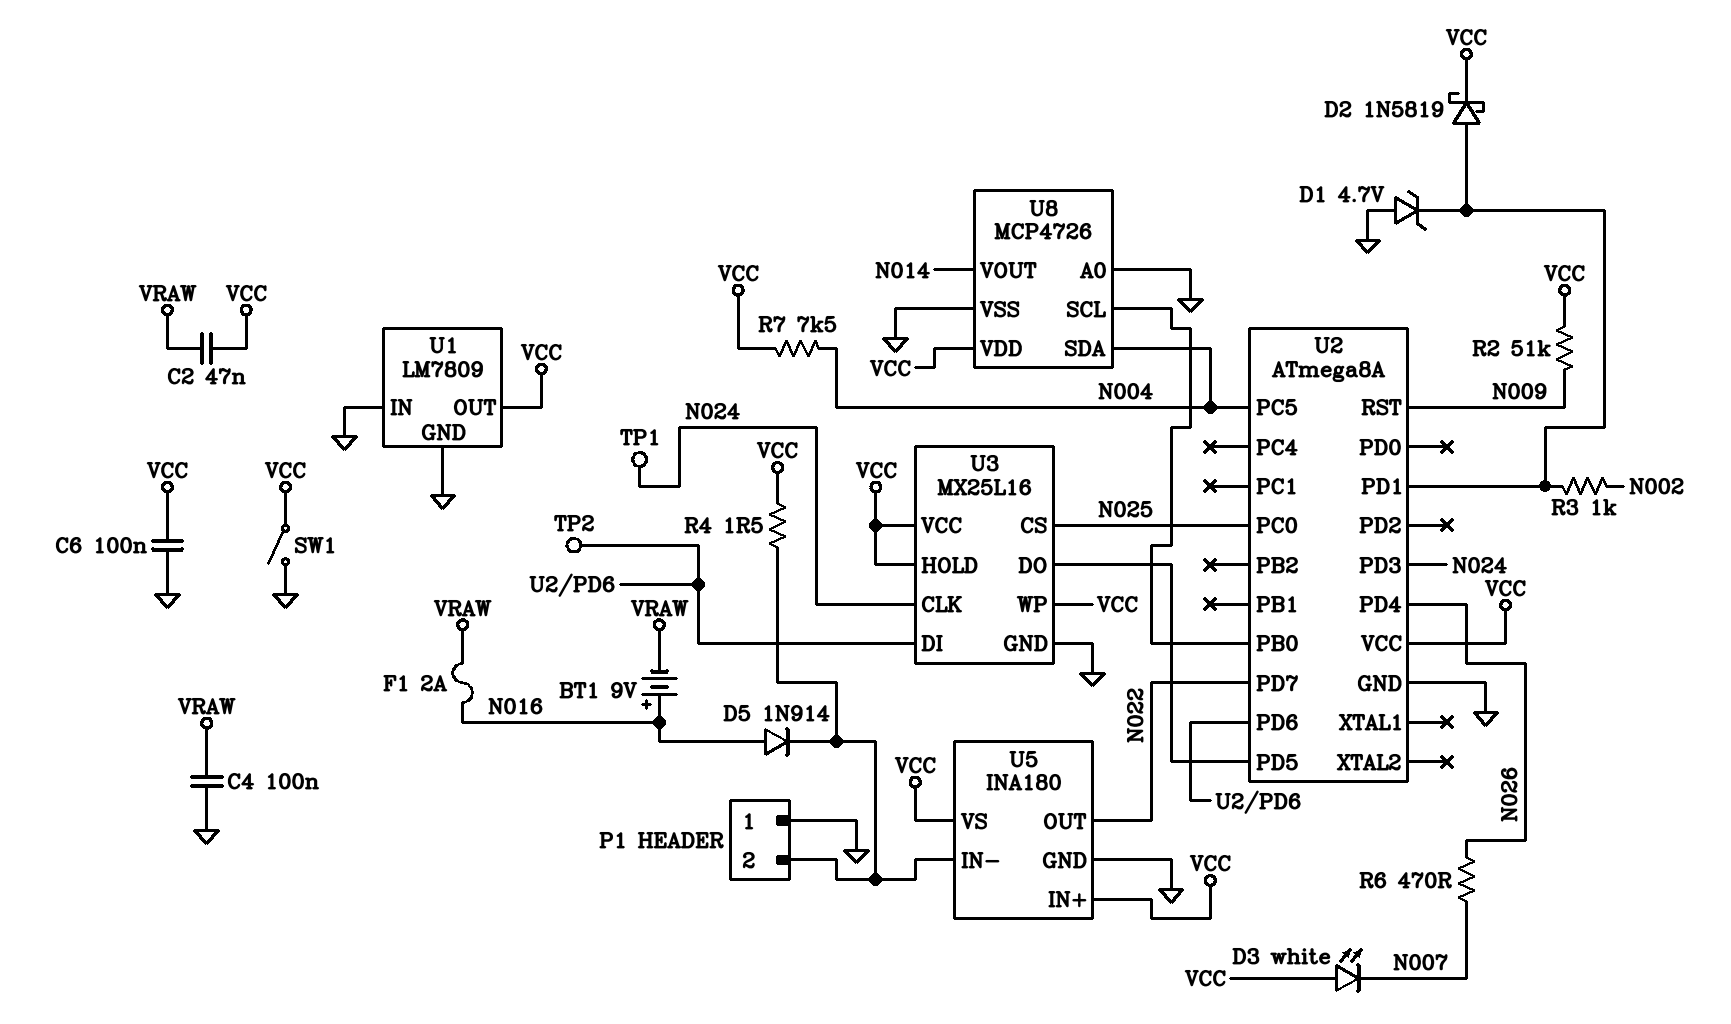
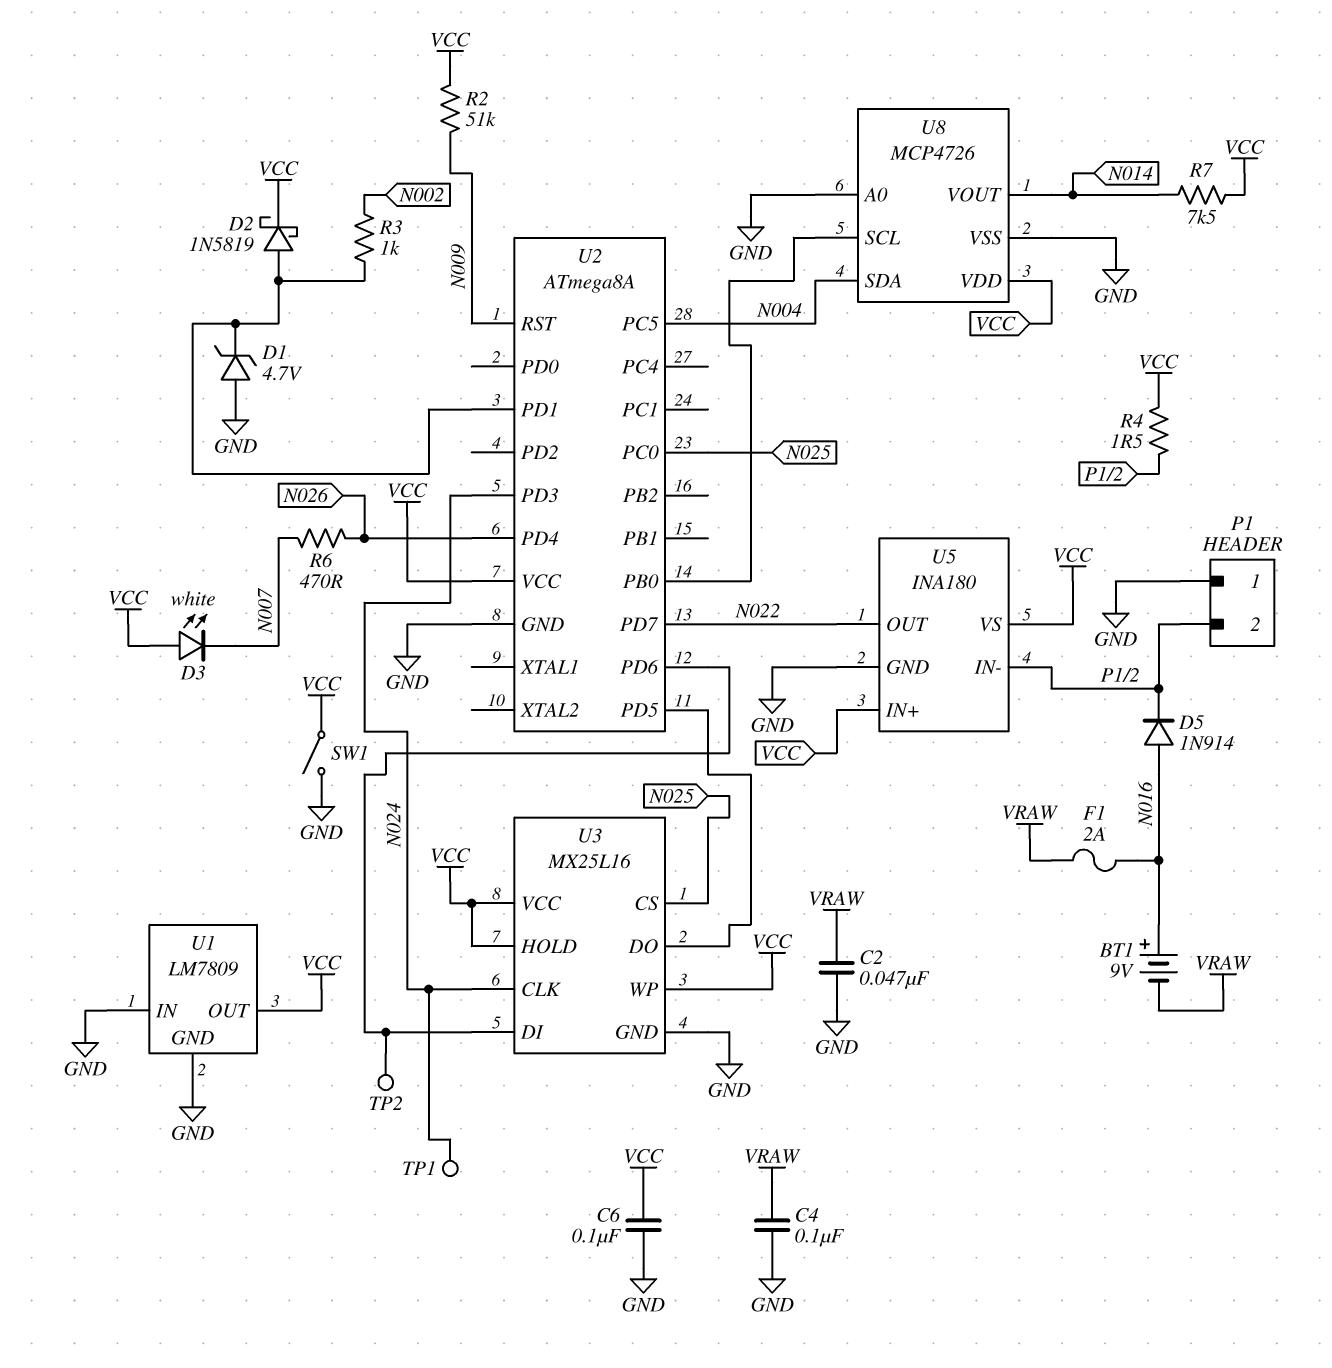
C2: 47nF (VCC, VRAW) -> 47nF (GND, VRAW)
R7: 7.5k (N004, VCC) -> 7.5k (N014, VCC)

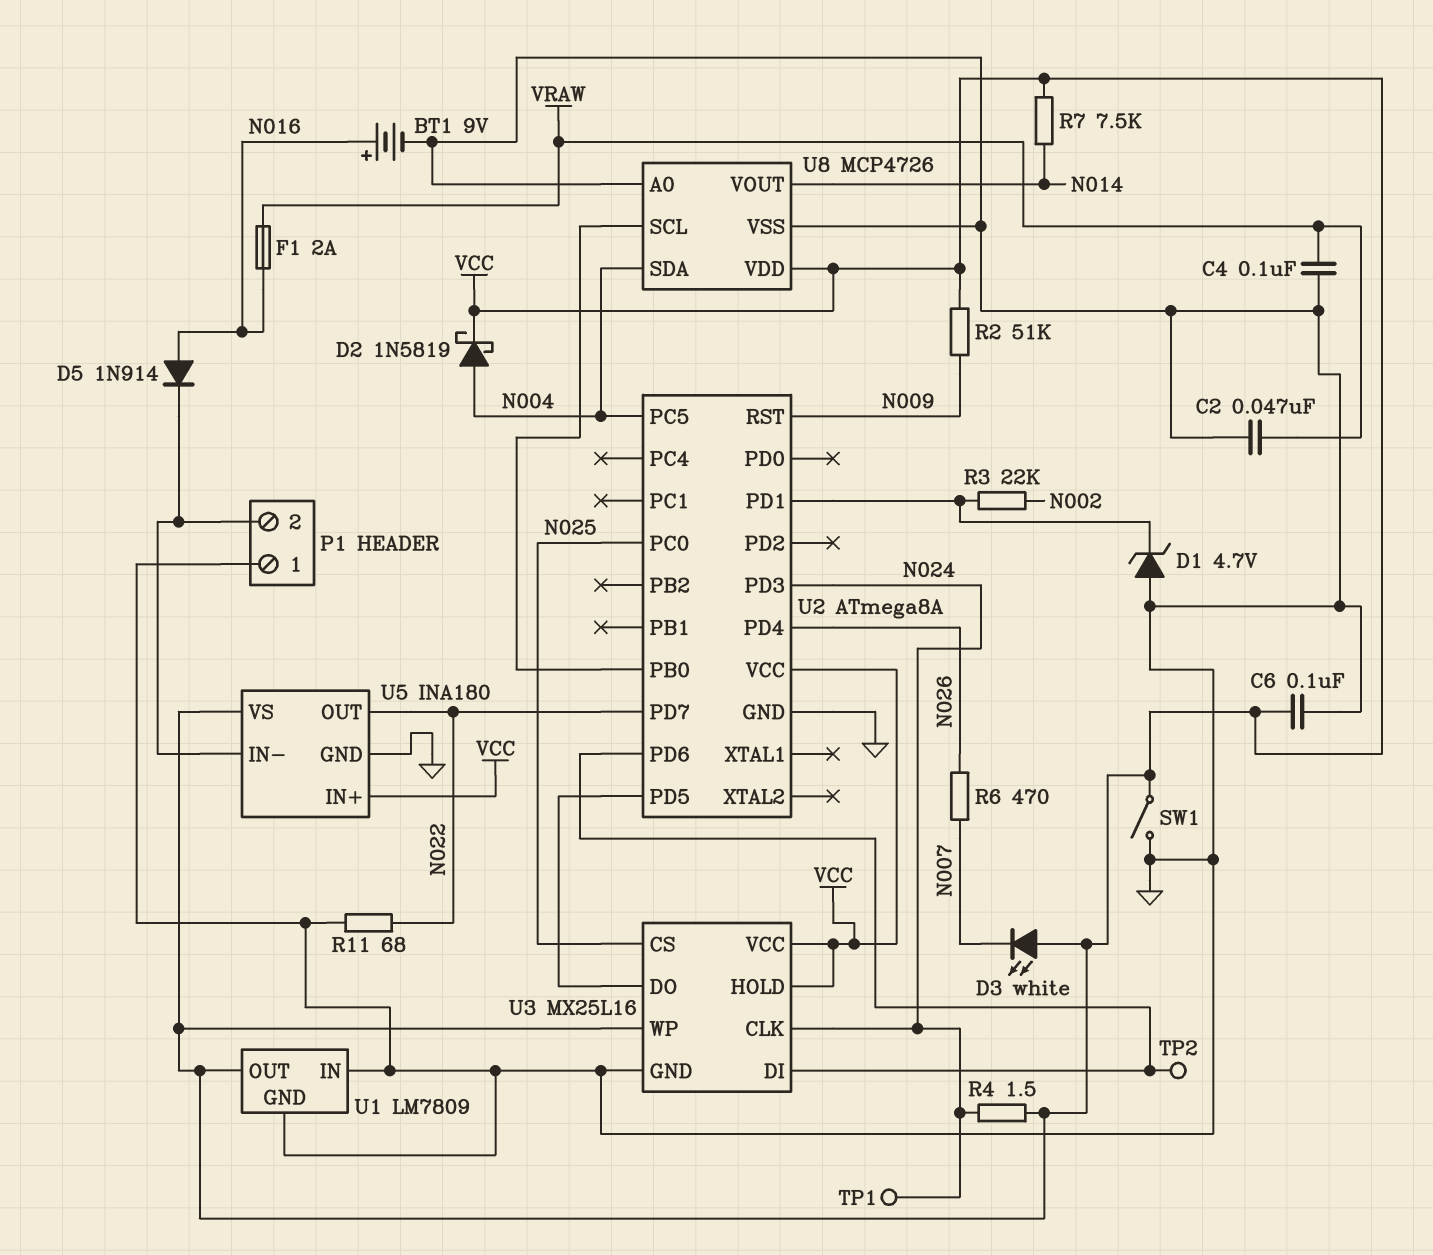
BT1: 9V (plus N016, minus VRAW) -> 9V (plus N016, minus GND)
D2: schottky 1N5819 (A U2/PD1, K VCC) -> schottky 1N5819 (A N004, K VCC)
R3: 1k (N002, U2/PD1) -> 22k (N002, U2/PD1)
R4: 1.5 (P1/2, VCC) -> 1.5 (N024, VCC)
R11: none -> 68 (GND, N022)

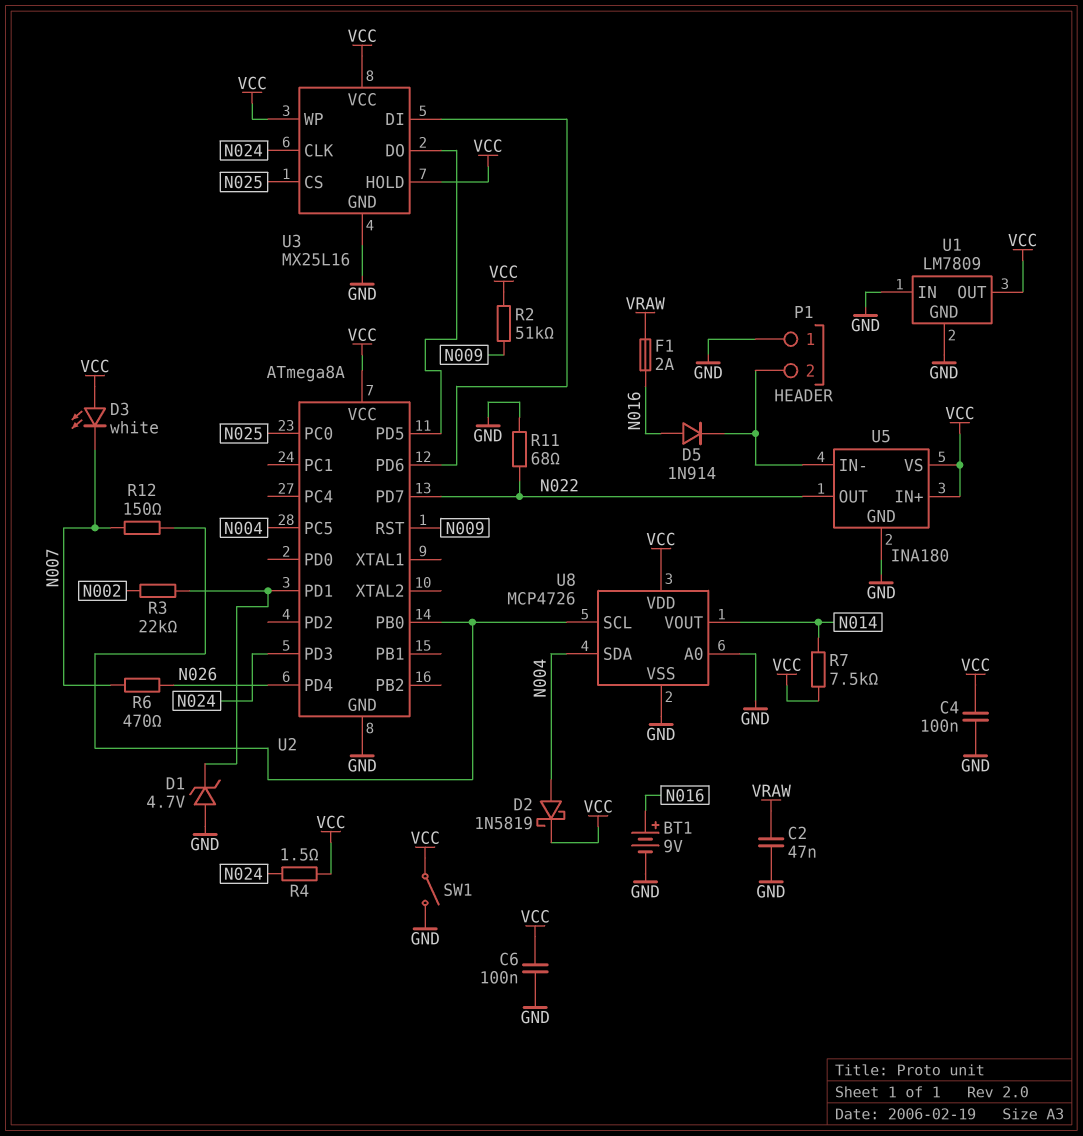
C4: 100nF (GND, VRAW) -> 100nF (GND, VCC)
R12: none -> 150 (N007, U2/PB0)
TP1: test point (N024) -> none
TP2: test point (U2/PD6) -> none

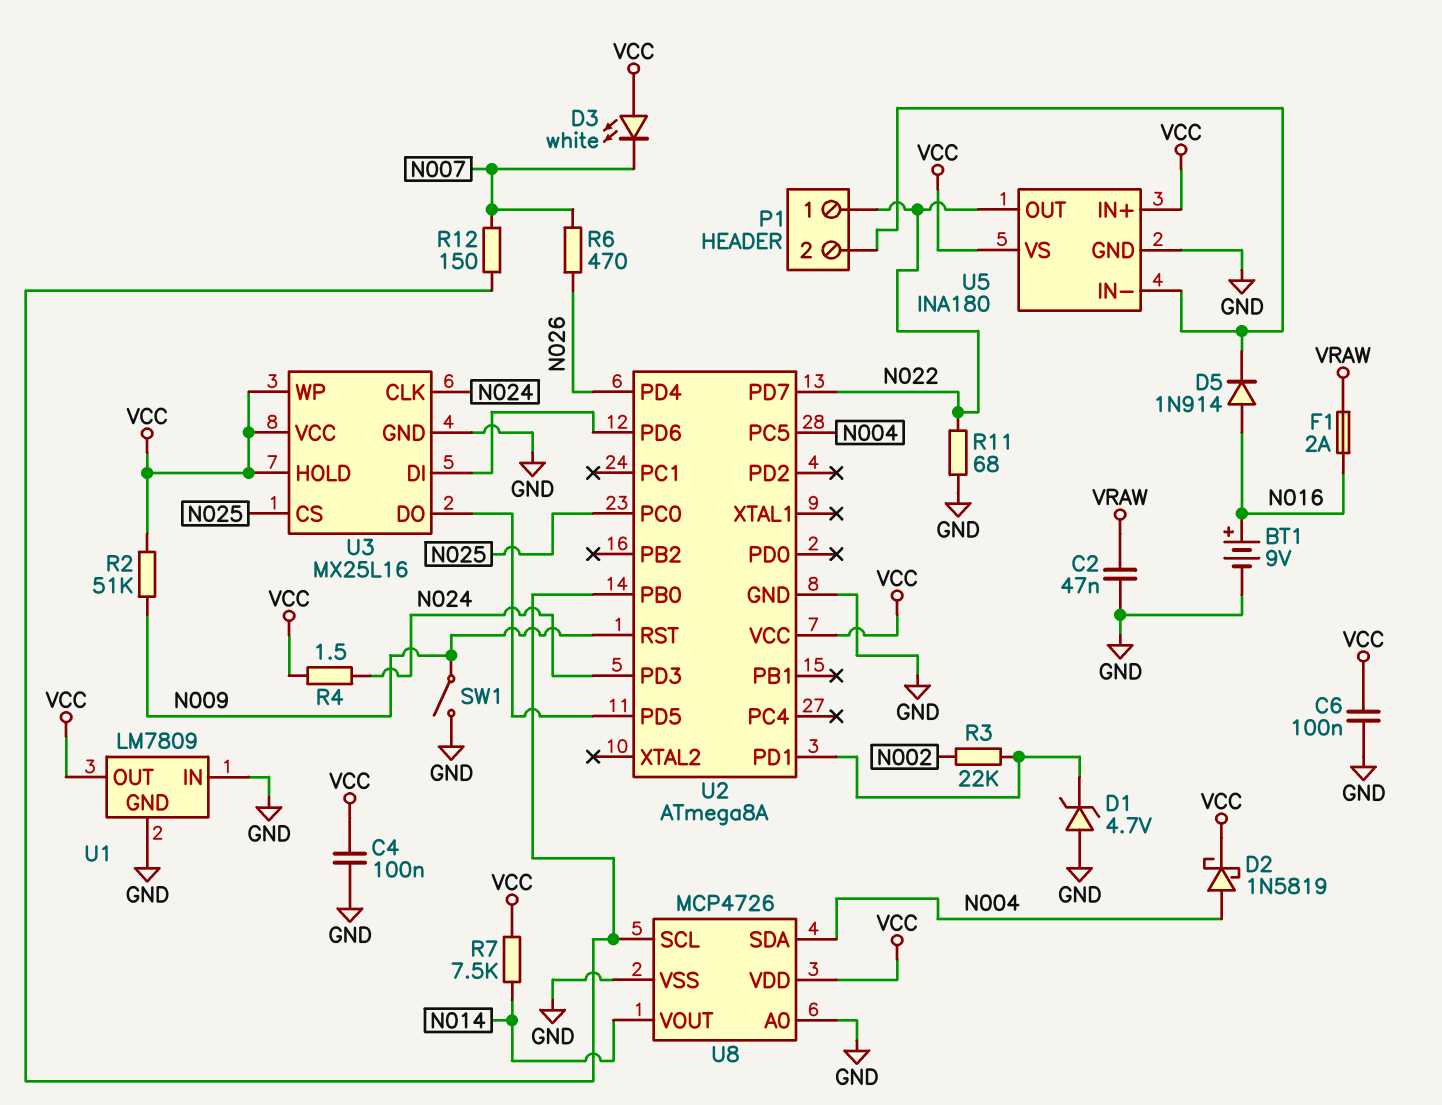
P1 pin 1: GND -> N022
SW1: switch (GND, VCC) -> switch (GND, N009)

